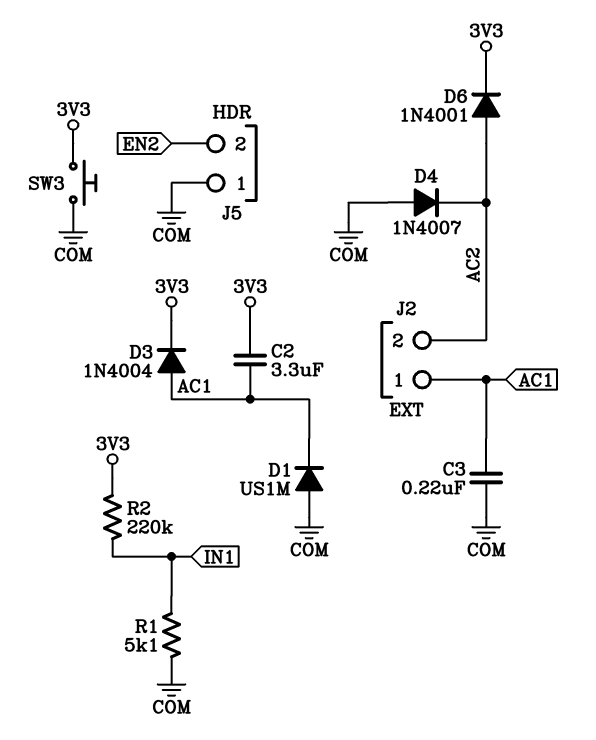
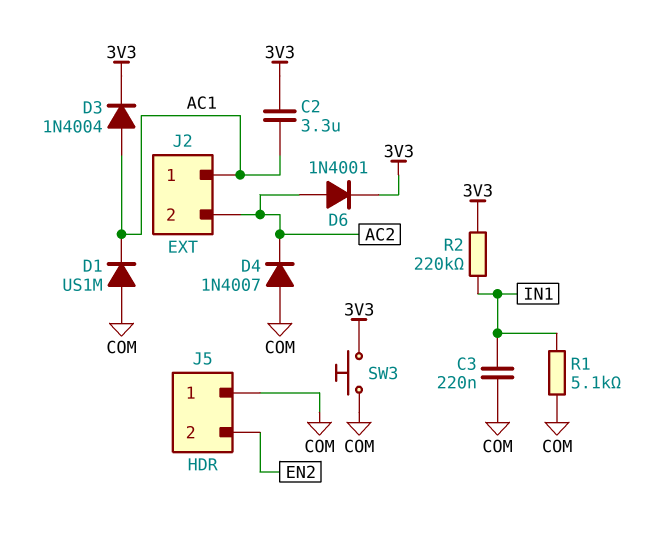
C3: 220nF (AC1, COM) -> 220nF (COM, IN1)

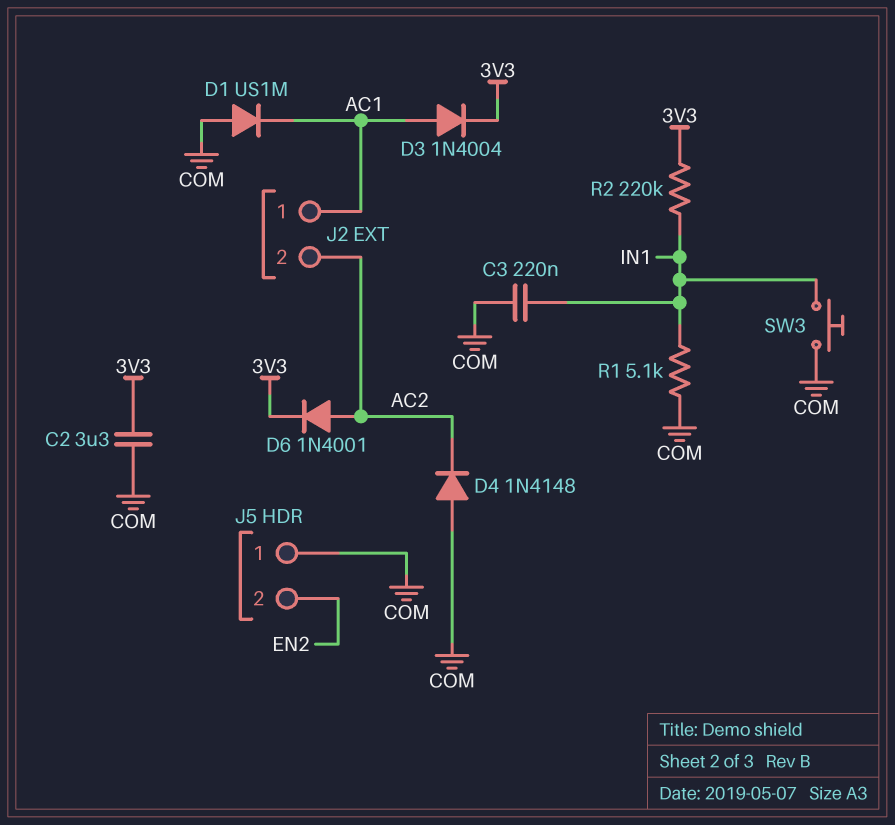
C2: 3.3uF (3V3, AC1) -> 3.3uF (3V3, COM)
D4: diode 1N4007 (A COM, K AC2) -> diode 1N4148 (A COM, K AC2)
SW3: button (3V3, COM) -> button (COM, IN1)

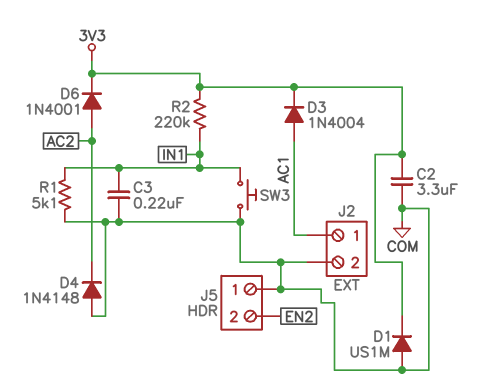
D1: diode US1M (A COM, K AC1) -> diode US1M (A COM, K 3V3)
J2 pin 2: AC2 -> COM

